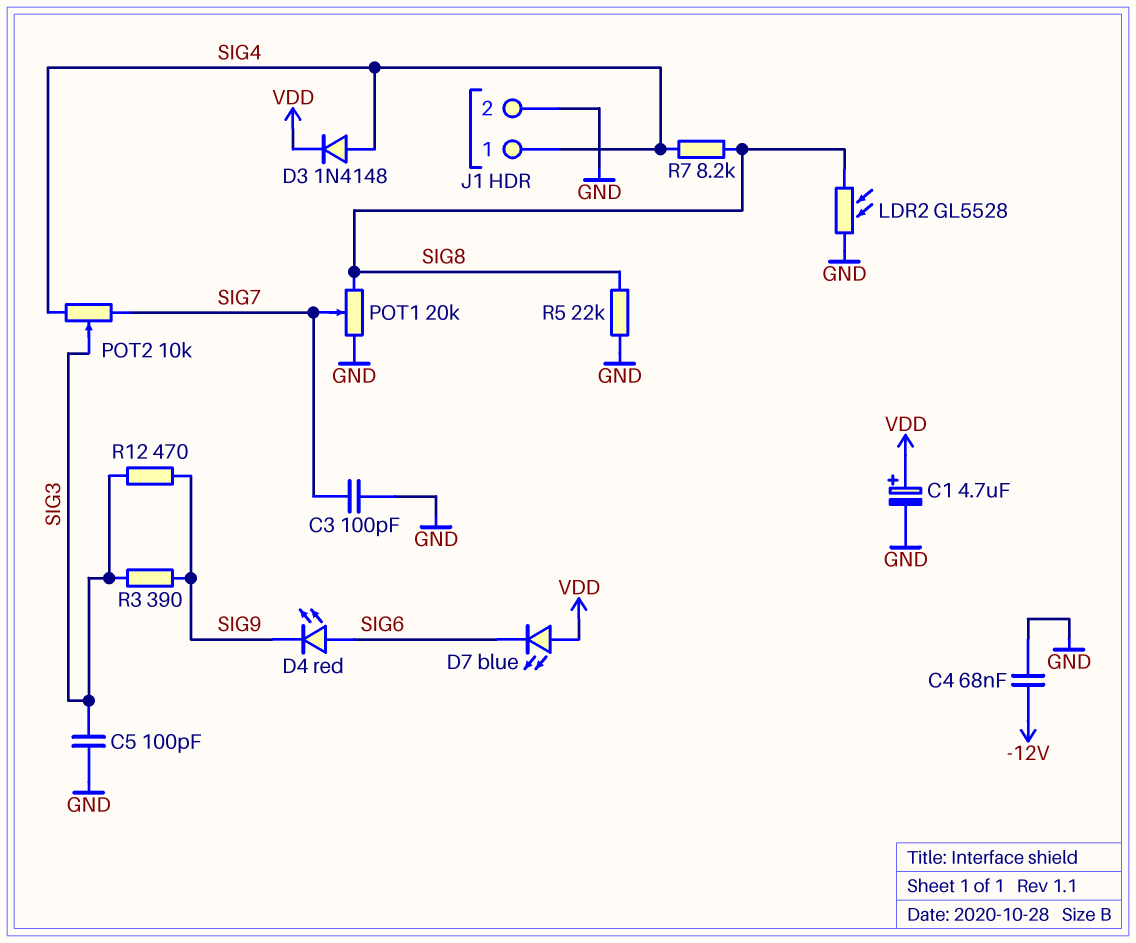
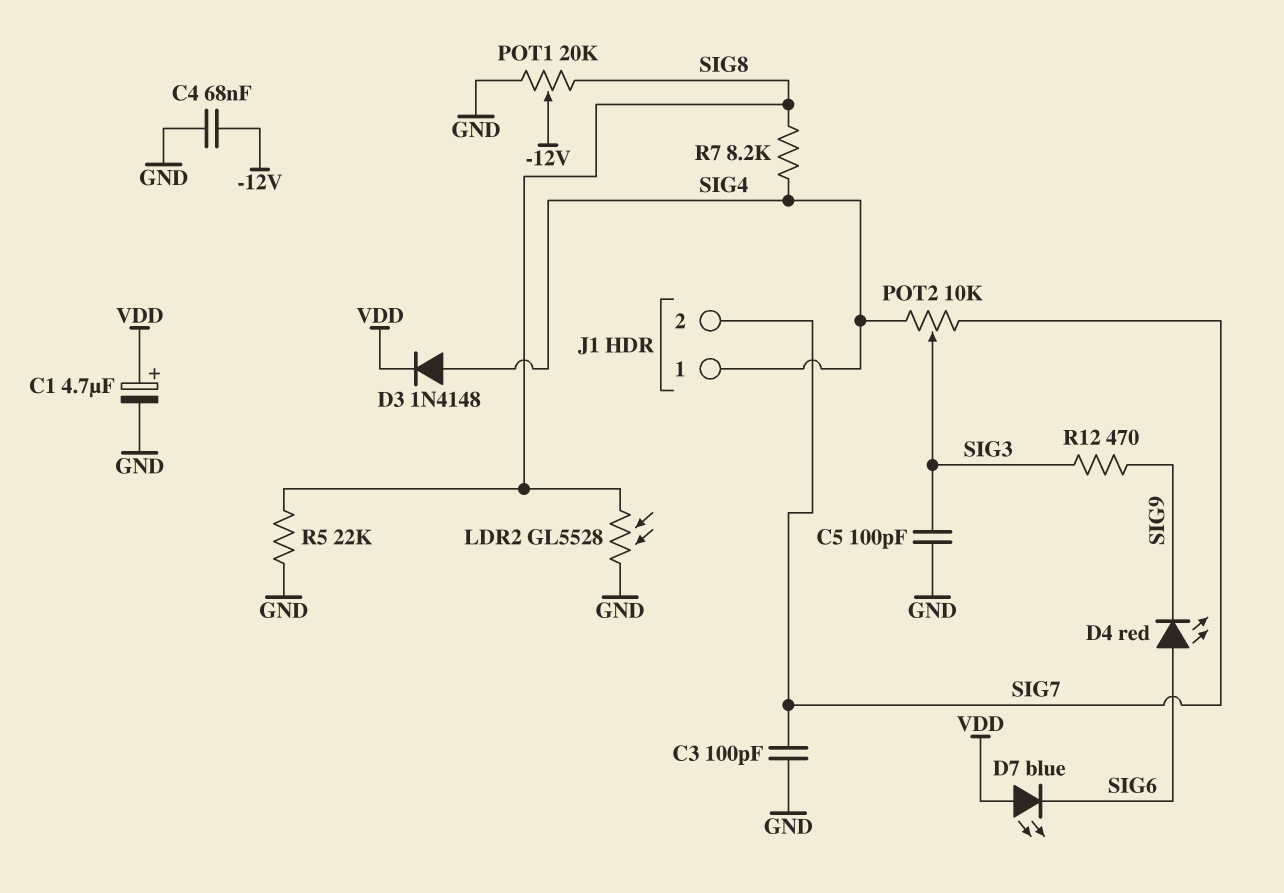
J1 pin 2: GND -> SIG7
POT1: 20k (GND, SIG8, wiper SIG7) -> 20k (GND, SIG8, wiper -12V)
R3: 390 (SIG3, SIG9) -> none

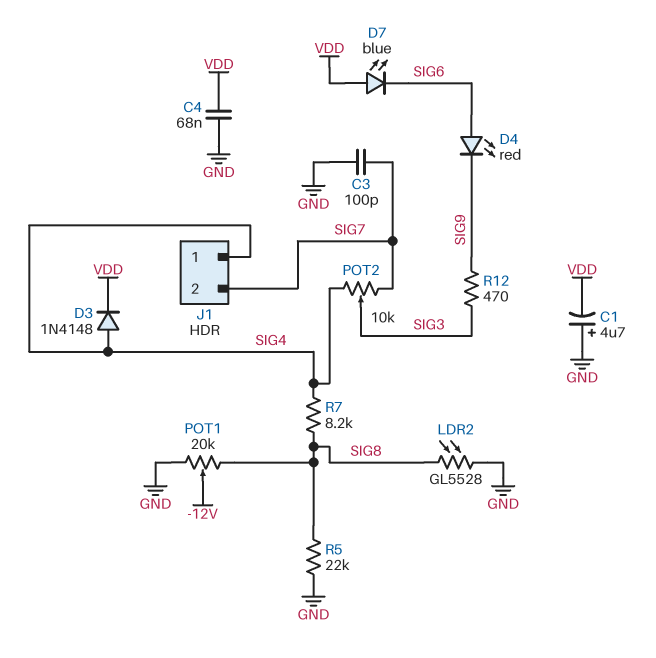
C1: 4.7uF (plus VDD, minus GND) -> 4.7uF (plus GND, minus VDD)
C4: 68nF (-12V, GND) -> 68nF (GND, VDD)
C5: 100pF (GND, SIG3) -> none

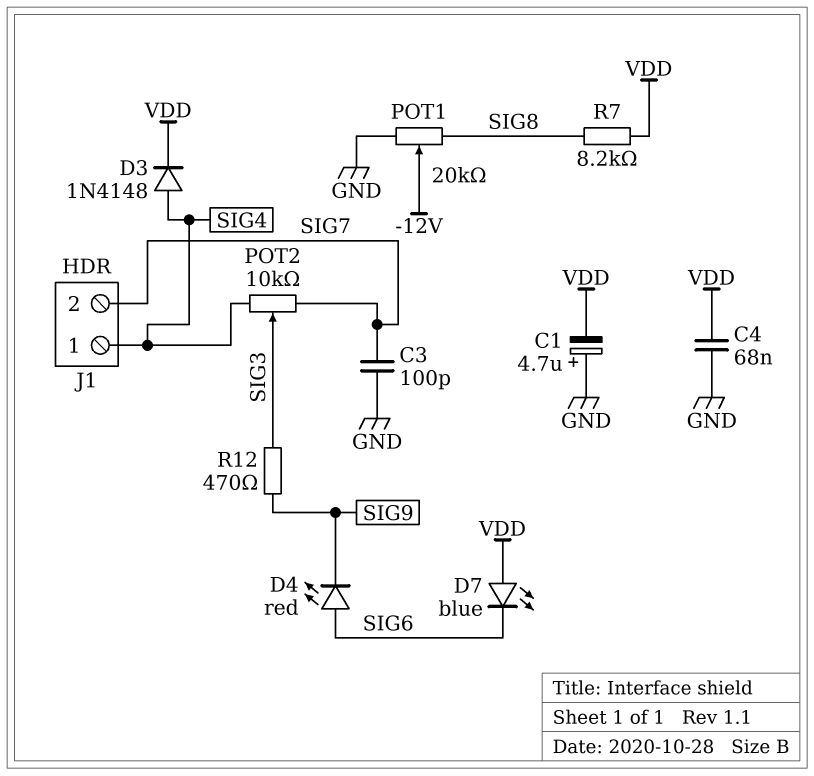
LDR2: GL5528 (GND, SIG8) -> none
R5: 22k (GND, SIG8) -> none
R7: 8.2k (SIG4, SIG8) -> 8.2k (SIG8, VDD)

